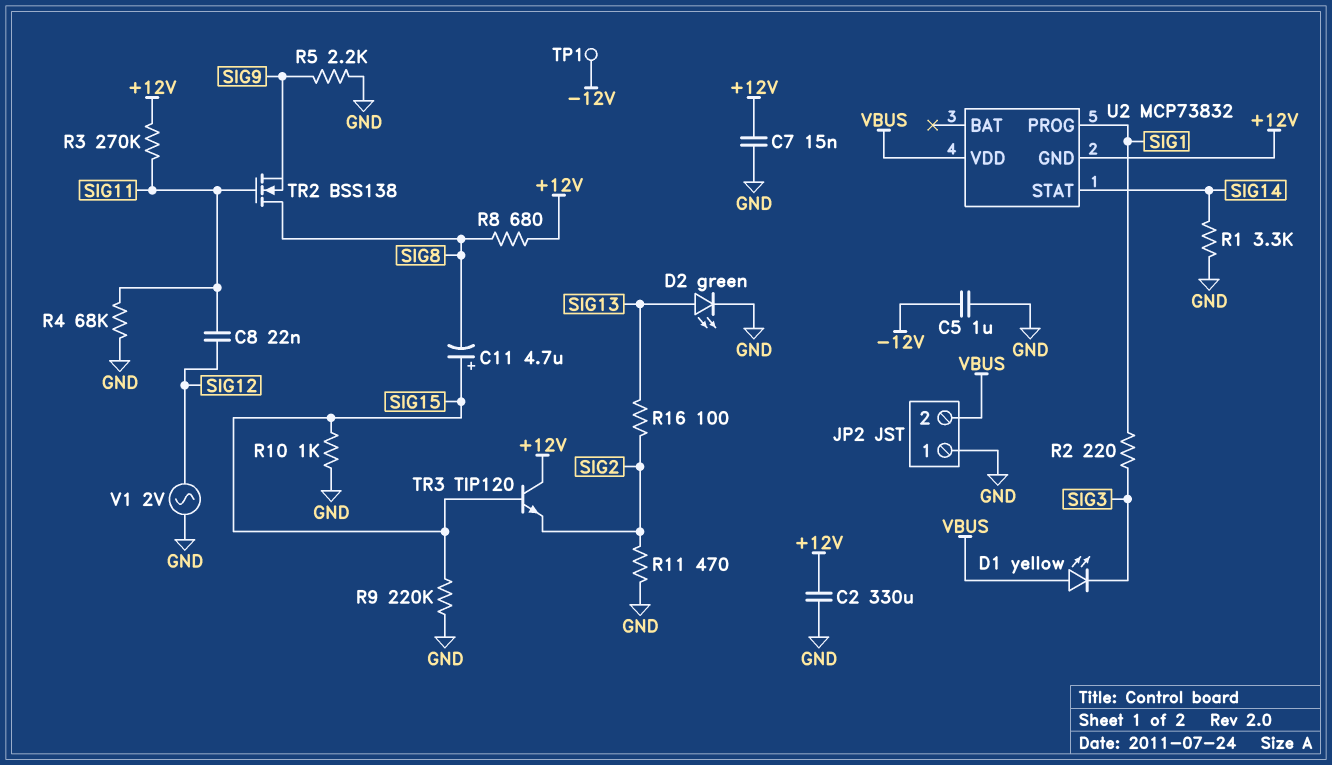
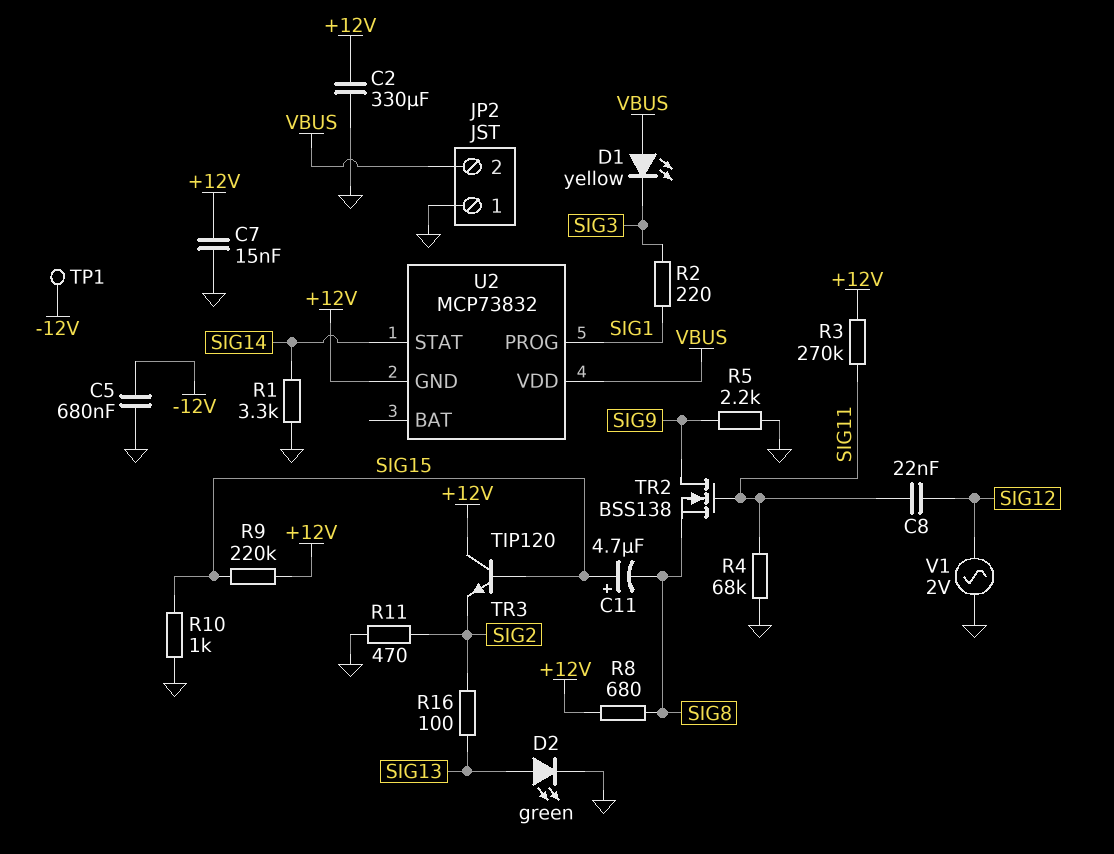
C5: 1uF (-12V, GND) -> 680nF (-12V, GND)
R9: 220k (GND, SIG15) -> 220k (+12V, SIG15)
TR2: NMOS BSS138 (G SIG11, D SIG8, S SIG9) -> NMOS BSS138 (G SIG11, D SIG9, S SIG8)

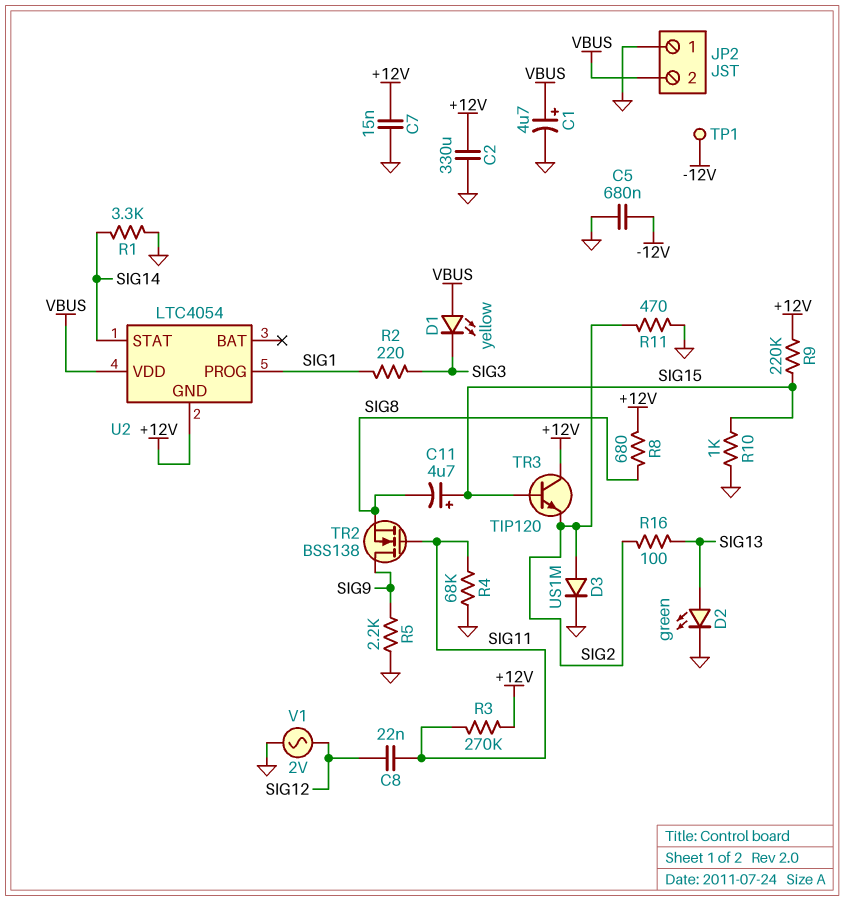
C1: none -> 4.7uF (plus VBUS, minus GND)
D3: none -> diode US1M (A SIG2, K GND)
U2: MCP73832 -> LTC4054

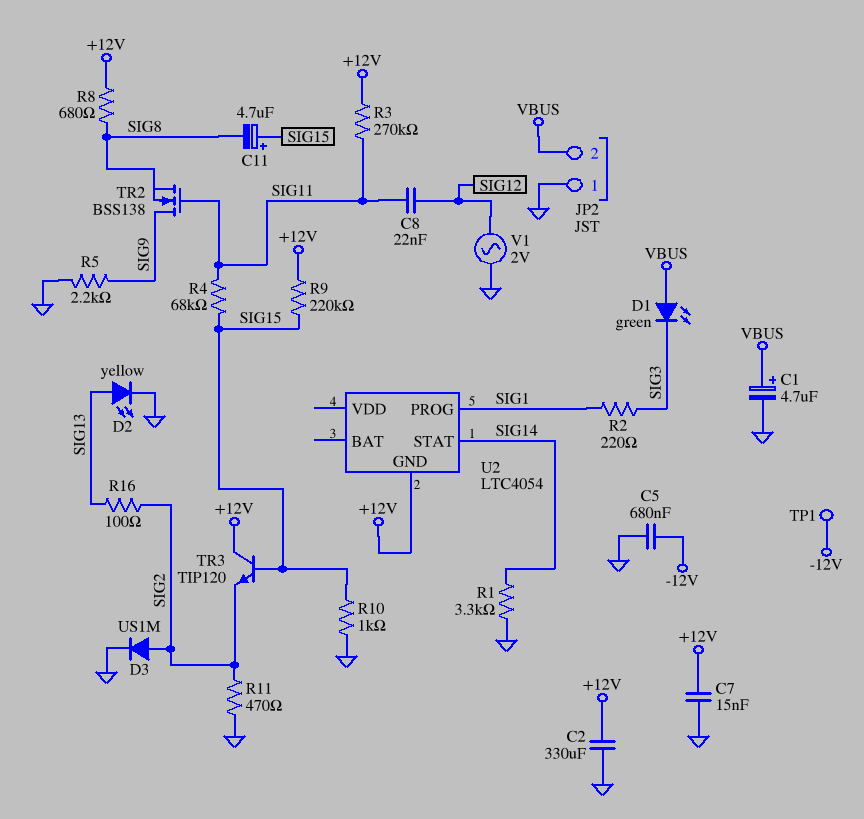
D1: LED yellow (A VBUS, K SIG3) -> LED green (A VBUS, K SIG3)
D2: LED green (A SIG13, K GND) -> LED yellow (A SIG13, K GND)
R4: 68k (GND, SIG11) -> 68k (SIG11, SIG15)
U2 pin VDD: VBUS -> none

